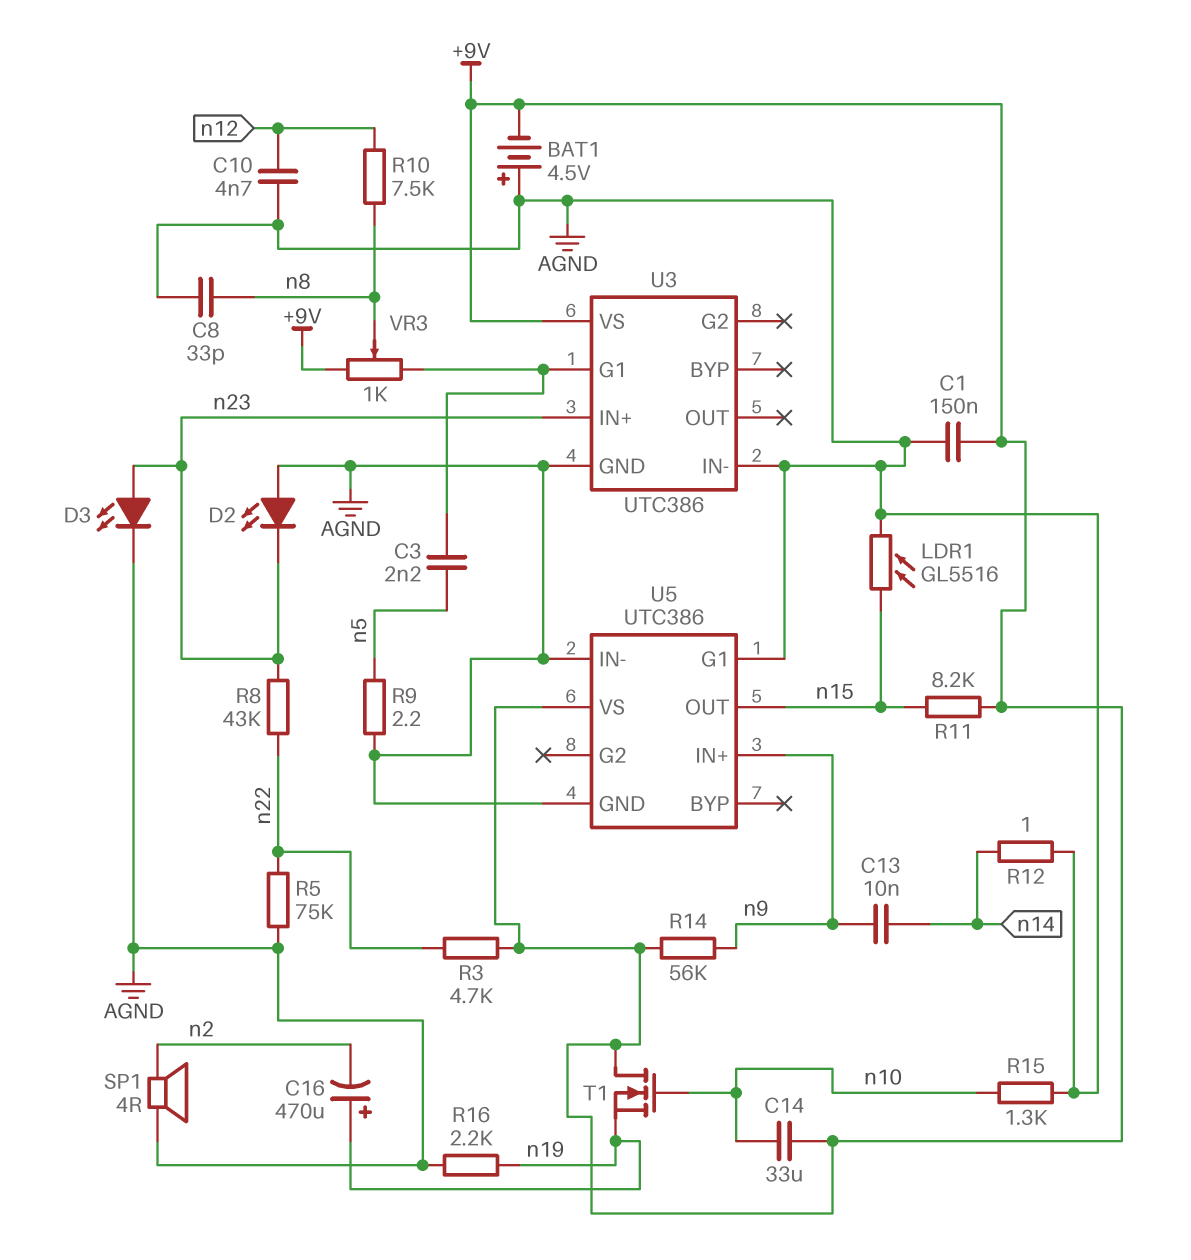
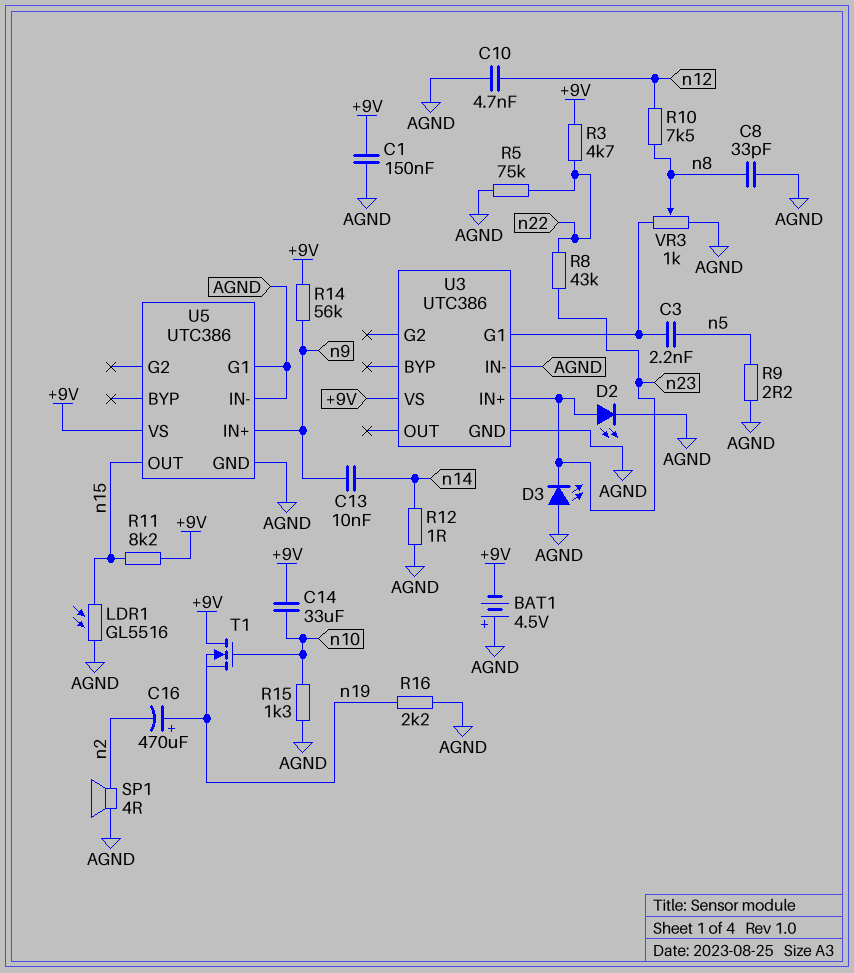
D2: LED (A AGND, K n23) -> LED (A n23, K AGND)
D3: LED (A n23, K AGND) -> LED (A AGND, K n23)
VR3: 1k (+9V, U3/G1, wiper n8) -> 1k (AGND, U3/G1, wiper n8)

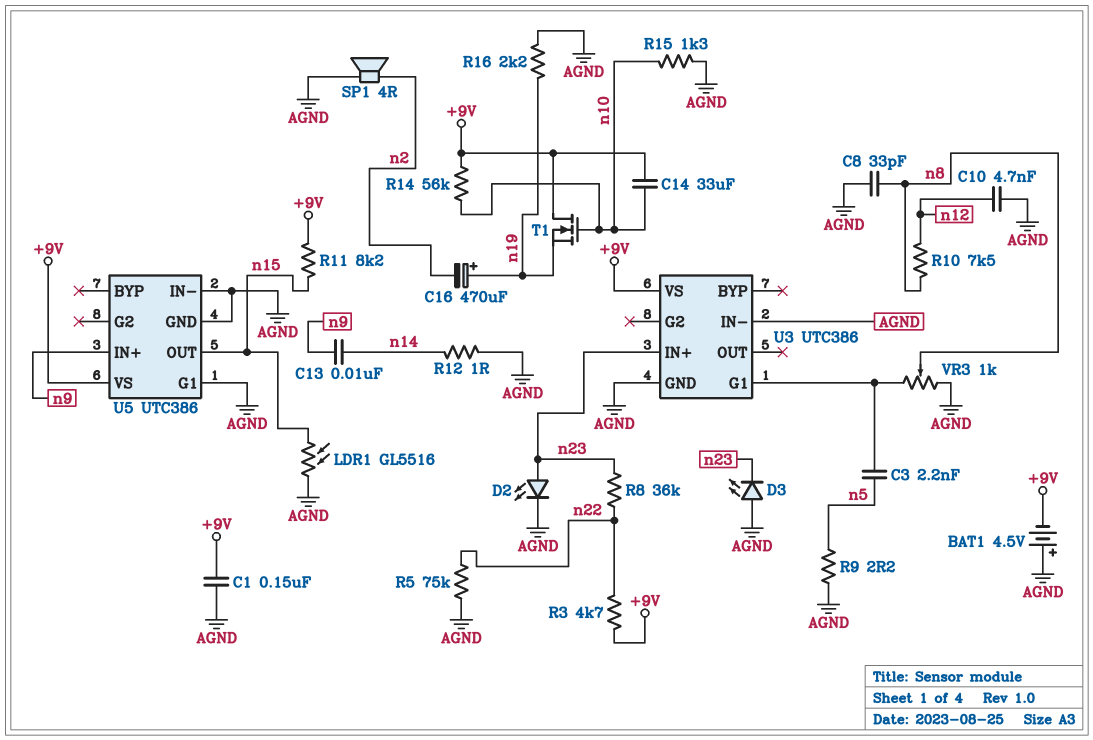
R8: 43k (n22, n23) -> 36k (n22, n23)
R14: 56k (+9V, n9) -> 56k (+9V, n10)

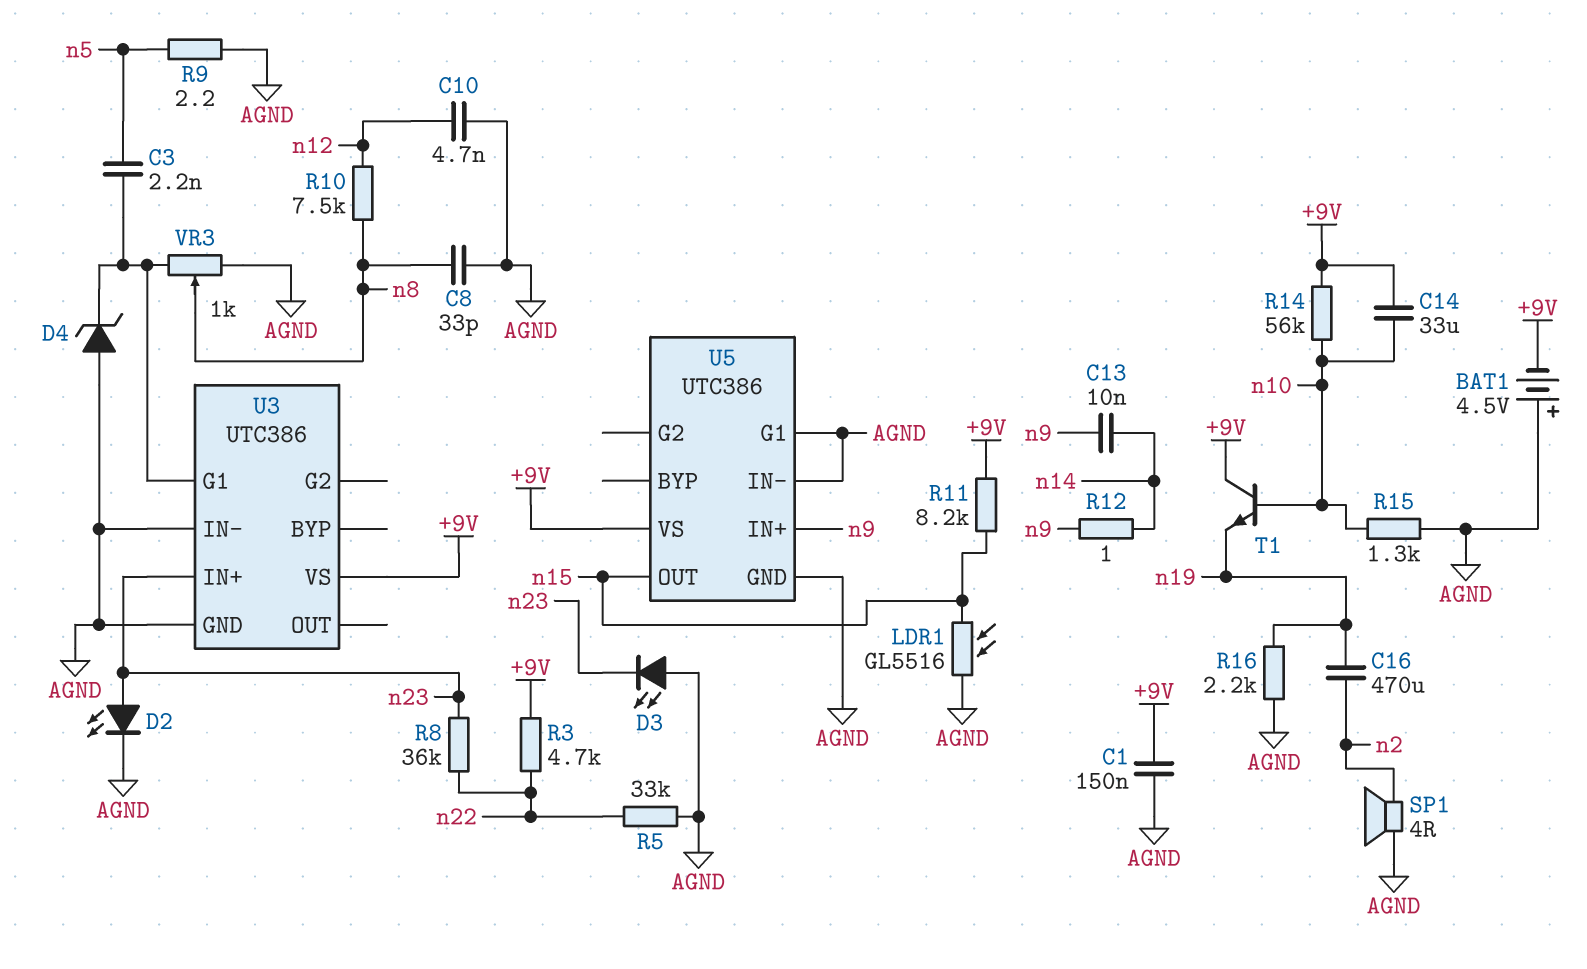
C16: 470uF (plus n19, minus n2) -> 470uF (n2, n19)
D4: none -> zener (A AGND, K U3/G1)
R5: 75k (AGND, n22) -> 33k (AGND, n22)
R12: 1 (AGND, n14) -> 1 (n9, n14)
T1: NMOS (G n10, D +9V, S n19) -> NPN (B n10, C +9V, E n19)

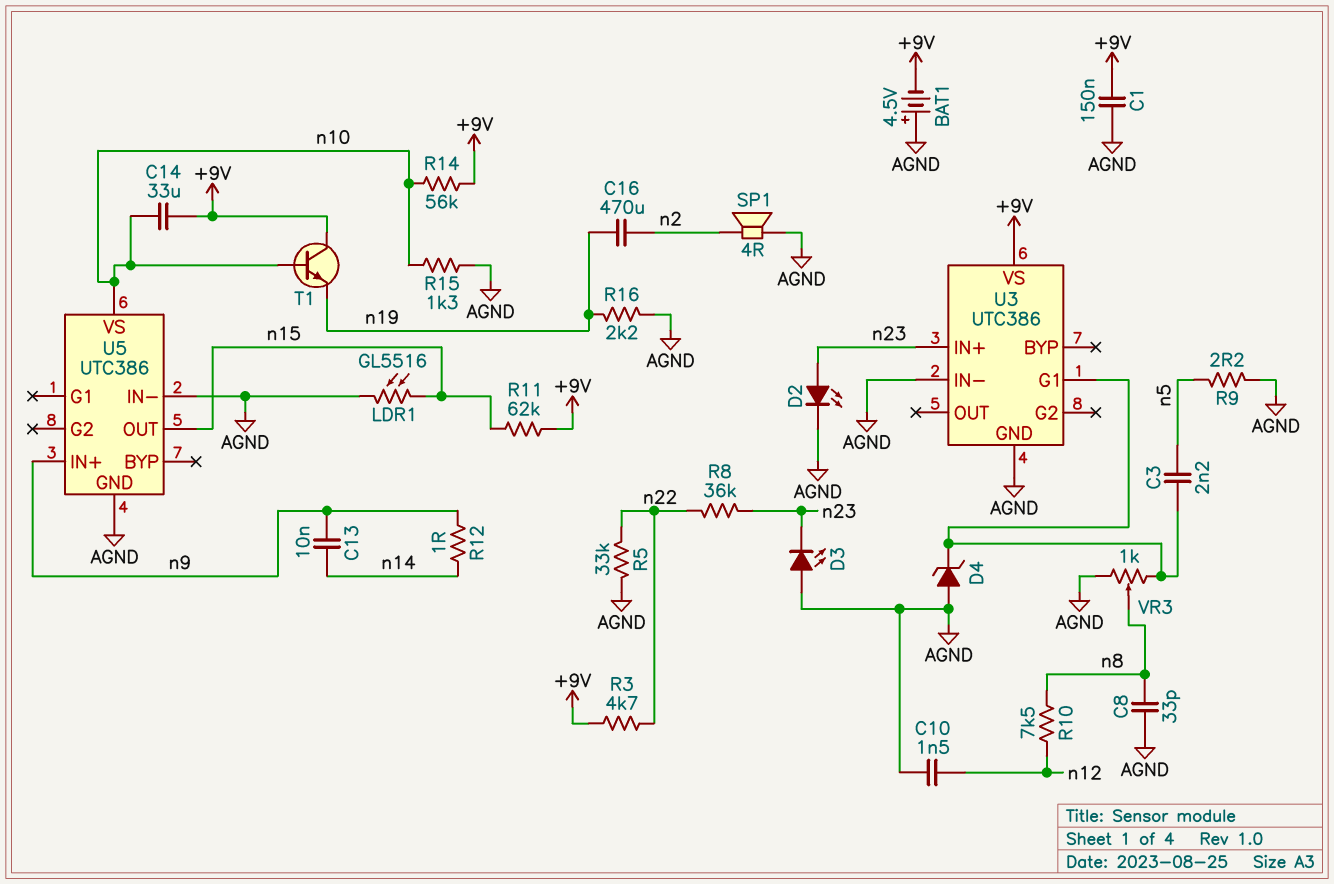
C10: 4.7nF (AGND, n12) -> 1.5nF (AGND, n12)
R11: 8.2k (+9V, n15) -> 62k (+9V, n15)
U5 pin G1: AGND -> none
U5 pin VS: +9V -> n10

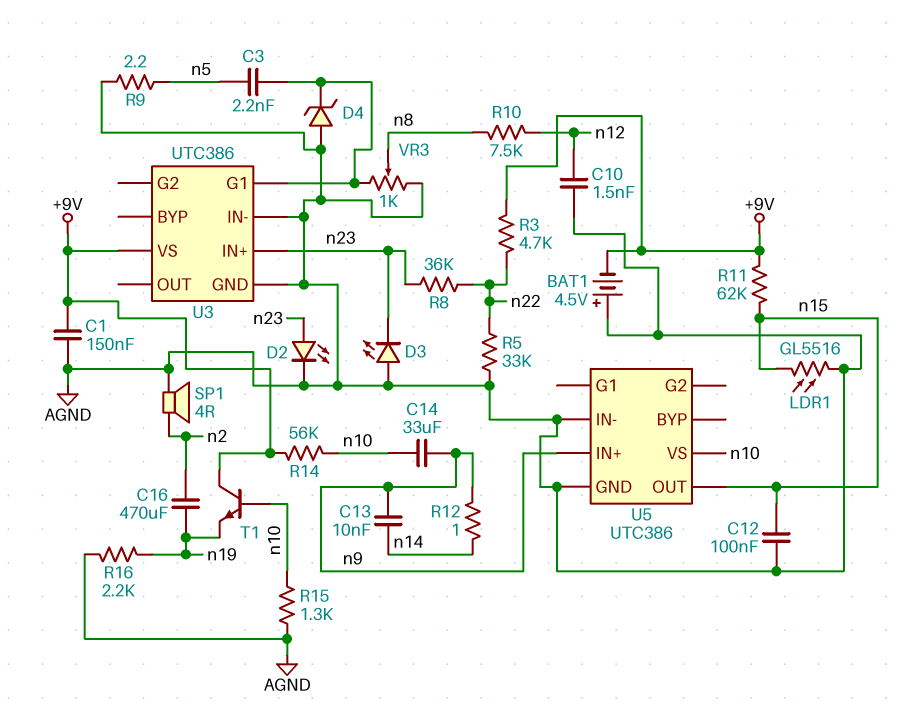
C8: 33pF (AGND, n8) -> none
C12: none -> 100nF (AGND, n15)
C14: 33uF (+9V, n10) -> 33uF (n9, n10)

